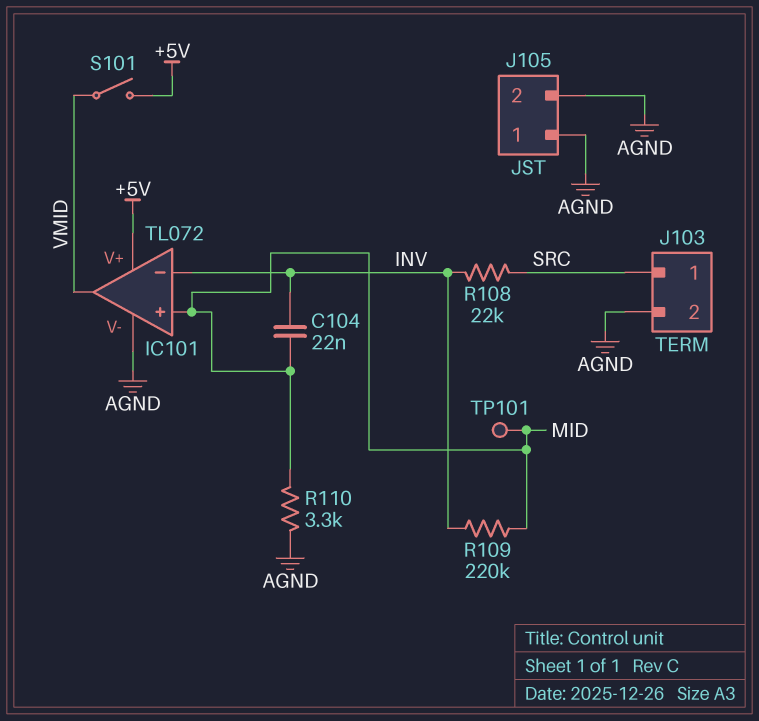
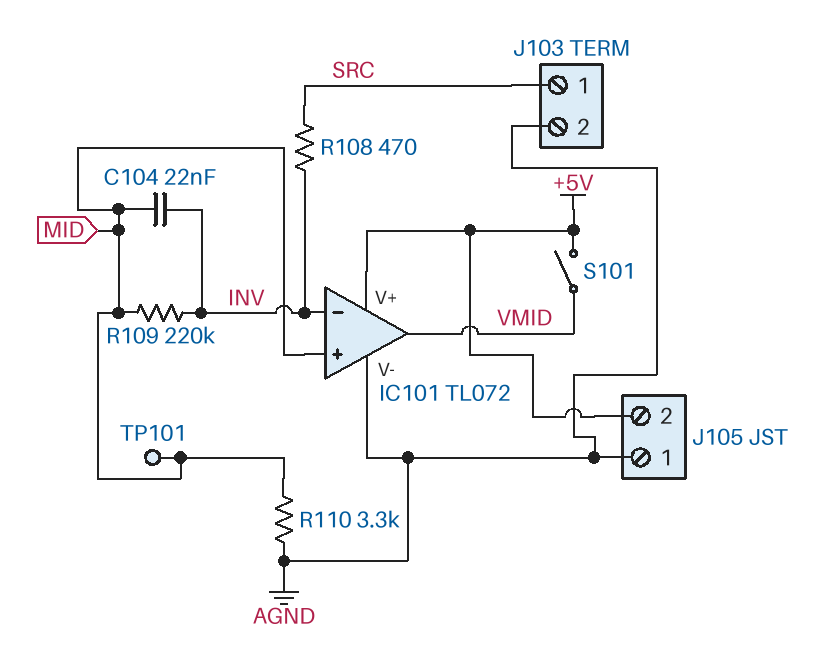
J105 pin 2: AGND -> +5V
R108: 22k (INV, SRC) -> 470 (INV, SRC)

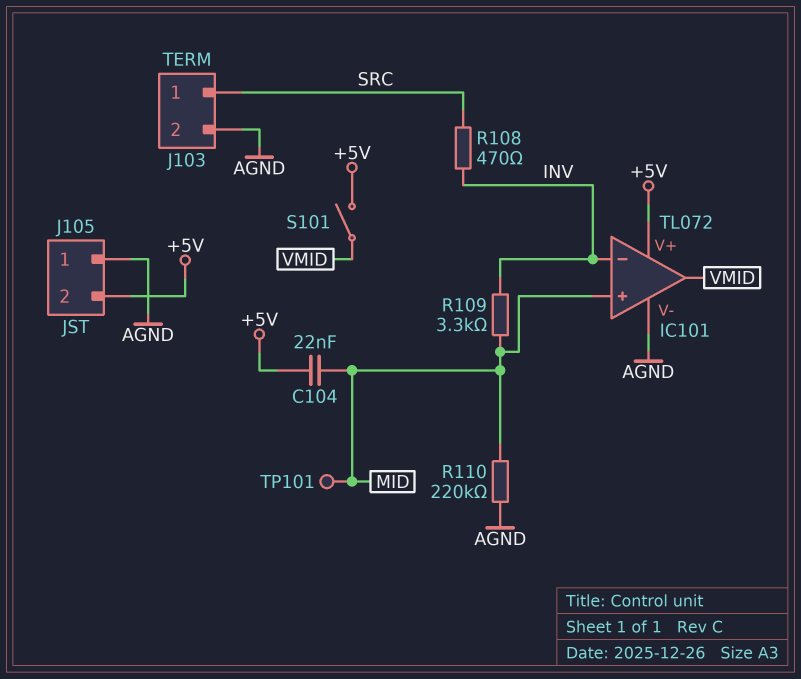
C104: 22nF (INV, MID) -> 22nF (+5V, MID)
R109: 220k (INV, MID) -> 3.3k (INV, MID)
R110: 3.3k (AGND, MID) -> 220k (AGND, MID)

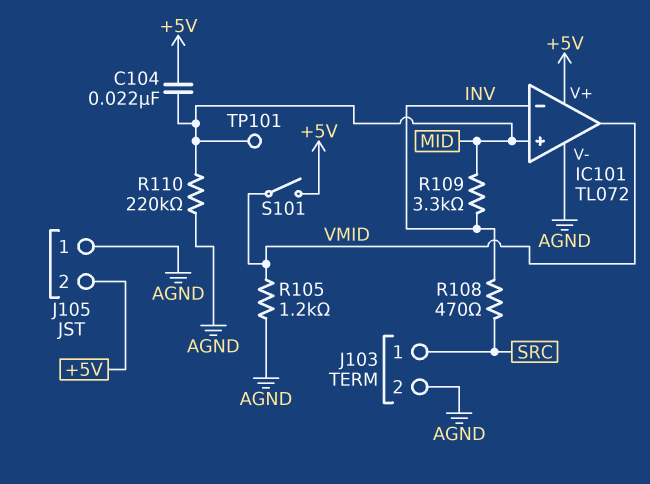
R105: none -> 1.2k (AGND, VMID)

